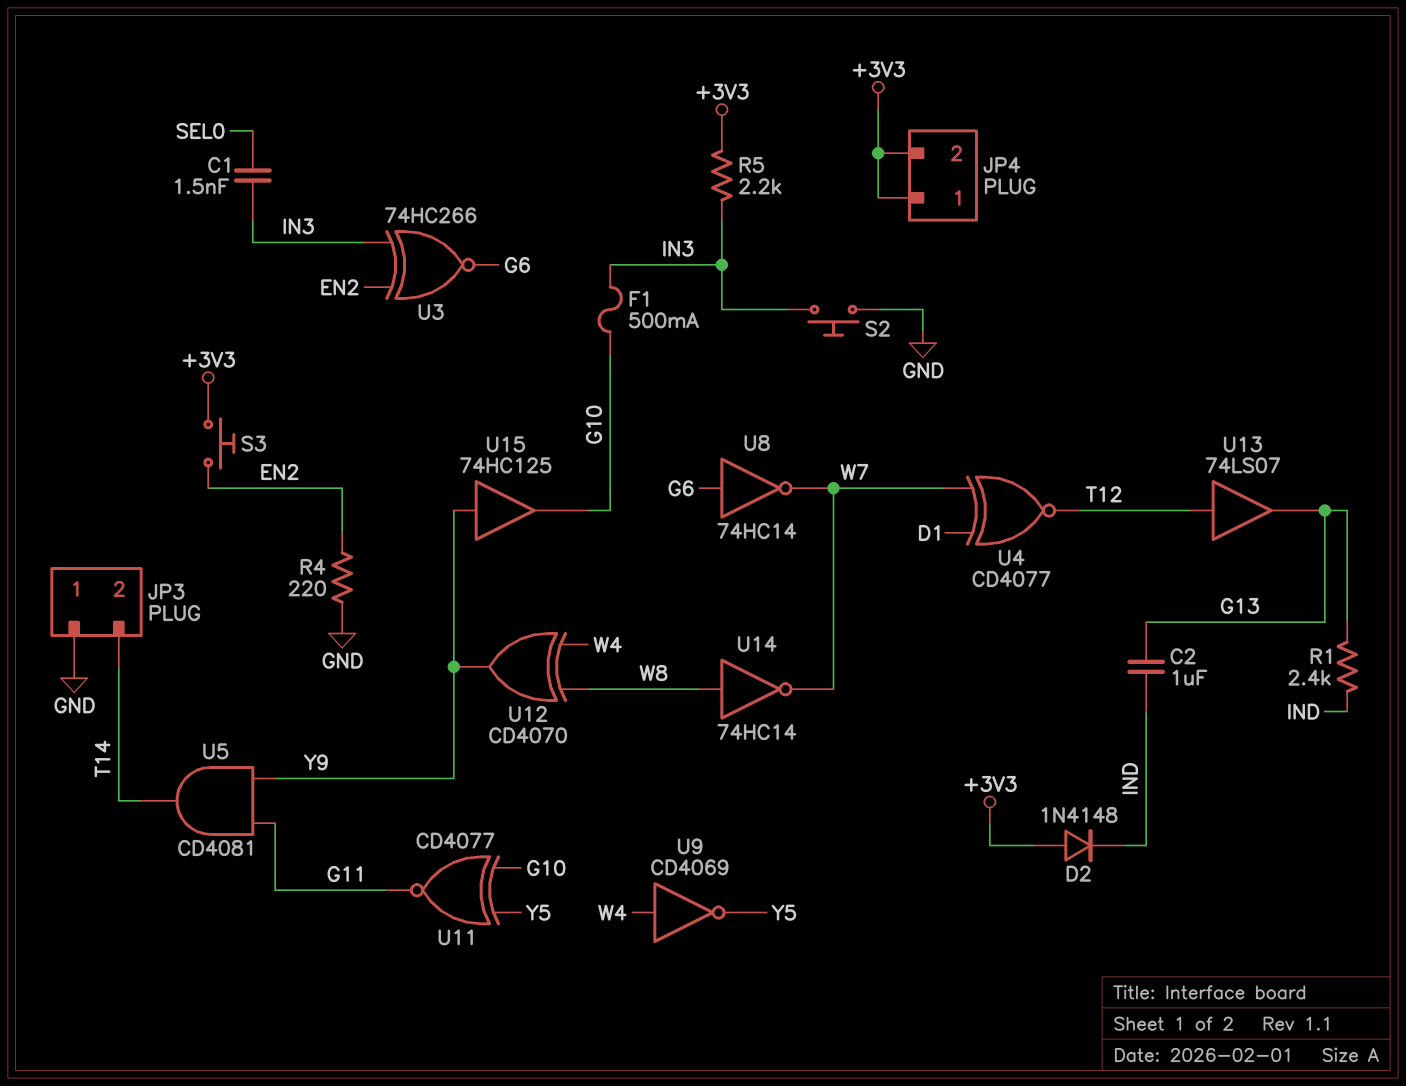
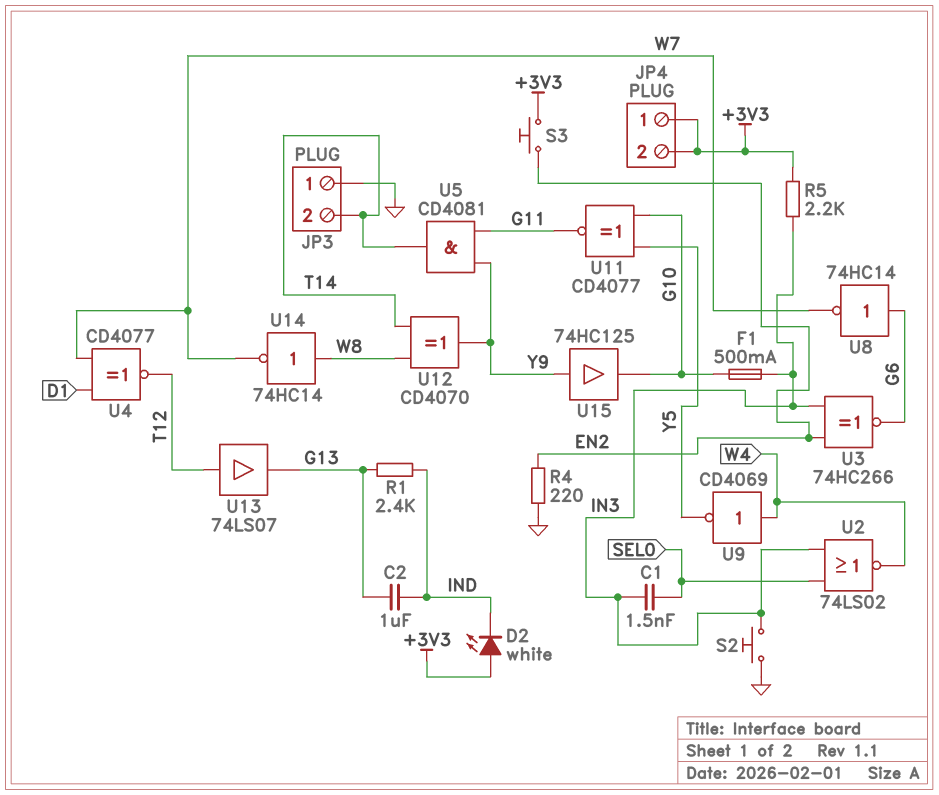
D2: diode 1N4148 (A +3V3, K IND) -> LED white (A +3V3, K IND)
U2: none -> NOR 74LS02 (in IN3, in SEL0, out W4)
U12: XOR CD4070 (in W4, in W8, out Y9) -> XOR CD4070 (in T14, in W8, out Y9)

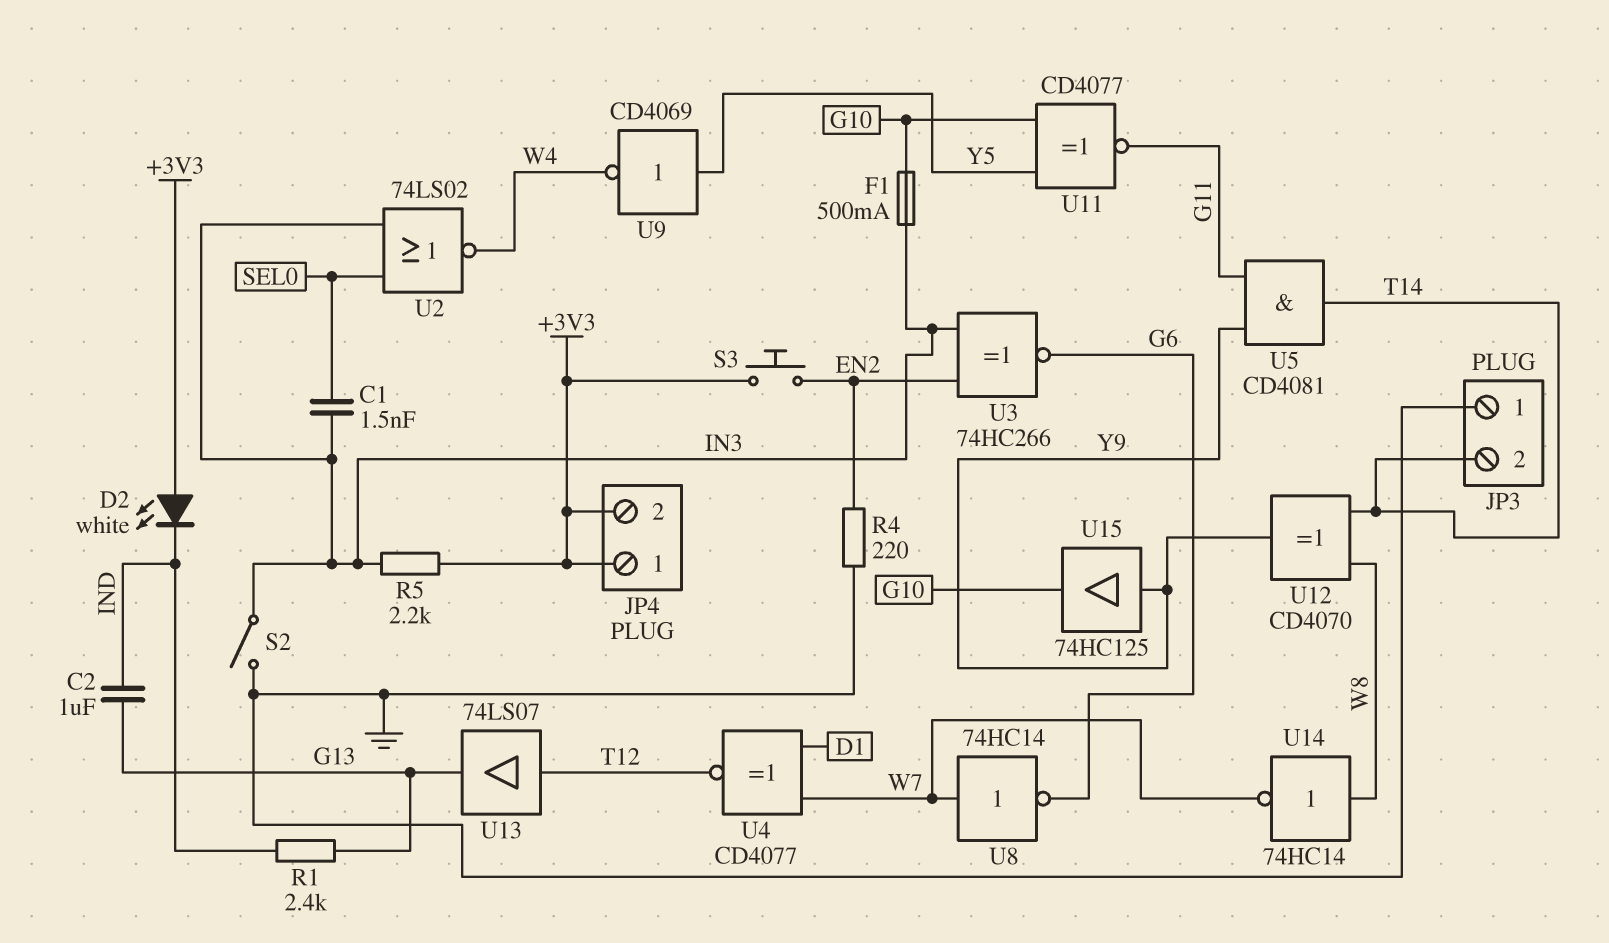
S2: button (GND, IN3) -> switch (GND, IN3)
U8: NOT 74HC14 (in G6, out W7) -> NOT 74HC14 (in W7, out G6)
U9: NOT CD4069 (in W4, out Y5) -> NOT CD4069 (in Y5, out W4)

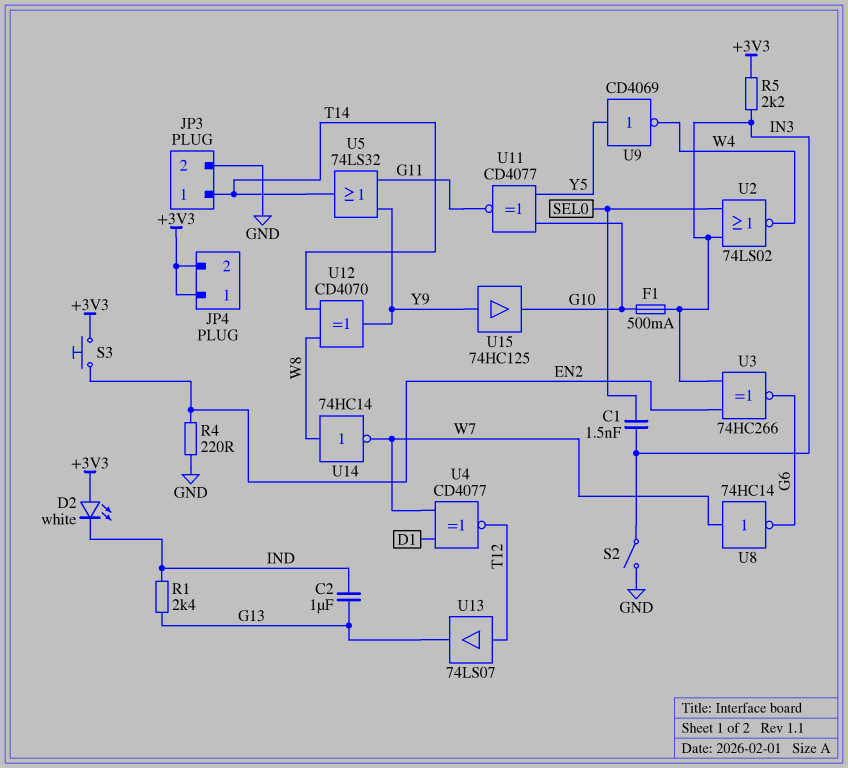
JP3 pin 1: GND -> T14
JP3 pin 2: T14 -> GND
U5: AND CD4081 (in G11, in Y9, out T14) -> OR 74LS32 (in G11, in Y9, out T14)

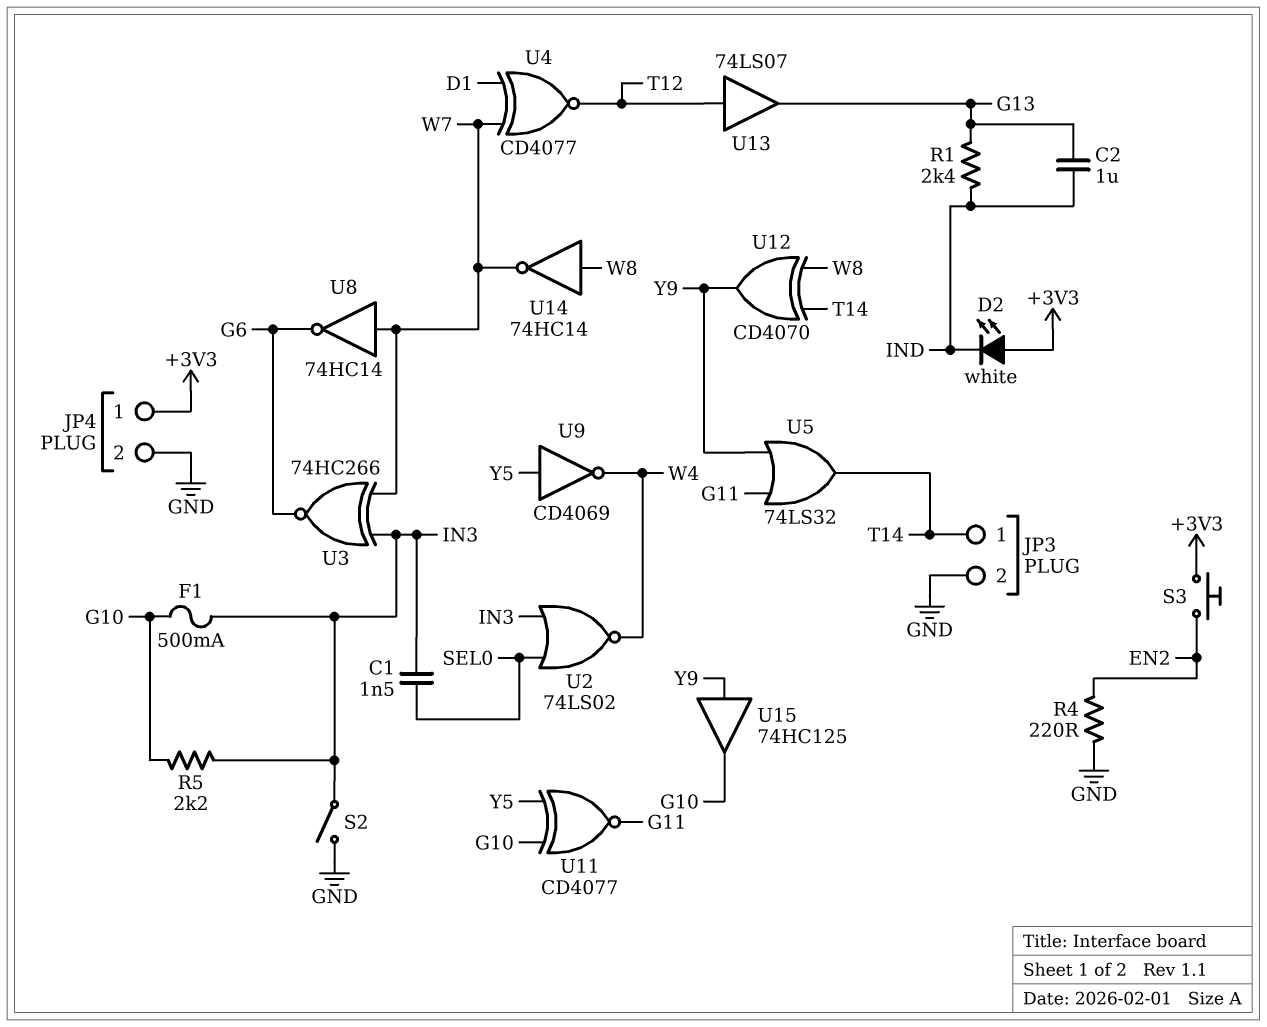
JP4 pin 2: +3V3 -> GND
R5: 2.2k (+3V3, IN3) -> 2.2k (G10, IN3)
U3: XNOR 74HC266 (in EN2, in IN3, out G6) -> XNOR 74HC266 (in IN3, in W7, out G6)

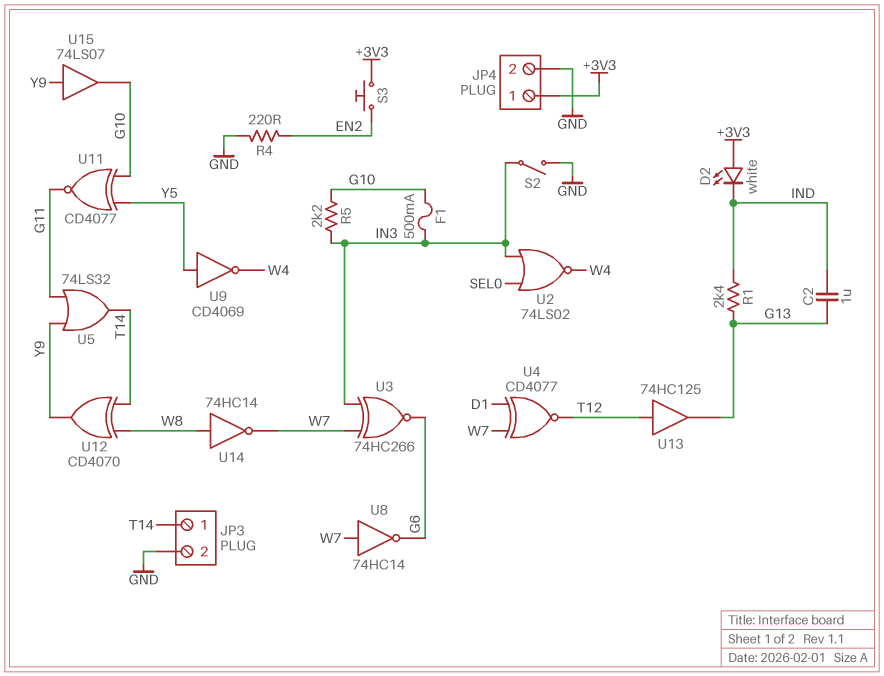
C1: 1.5nF (IN3, SEL0) -> none
U13: buffer 74LS07 (in T12, out G13) -> buffer 74HC125 (in T12, out G13)
U15: buffer 74HC125 (in Y9, out G10) -> buffer 74LS07 (in Y9, out G10)

